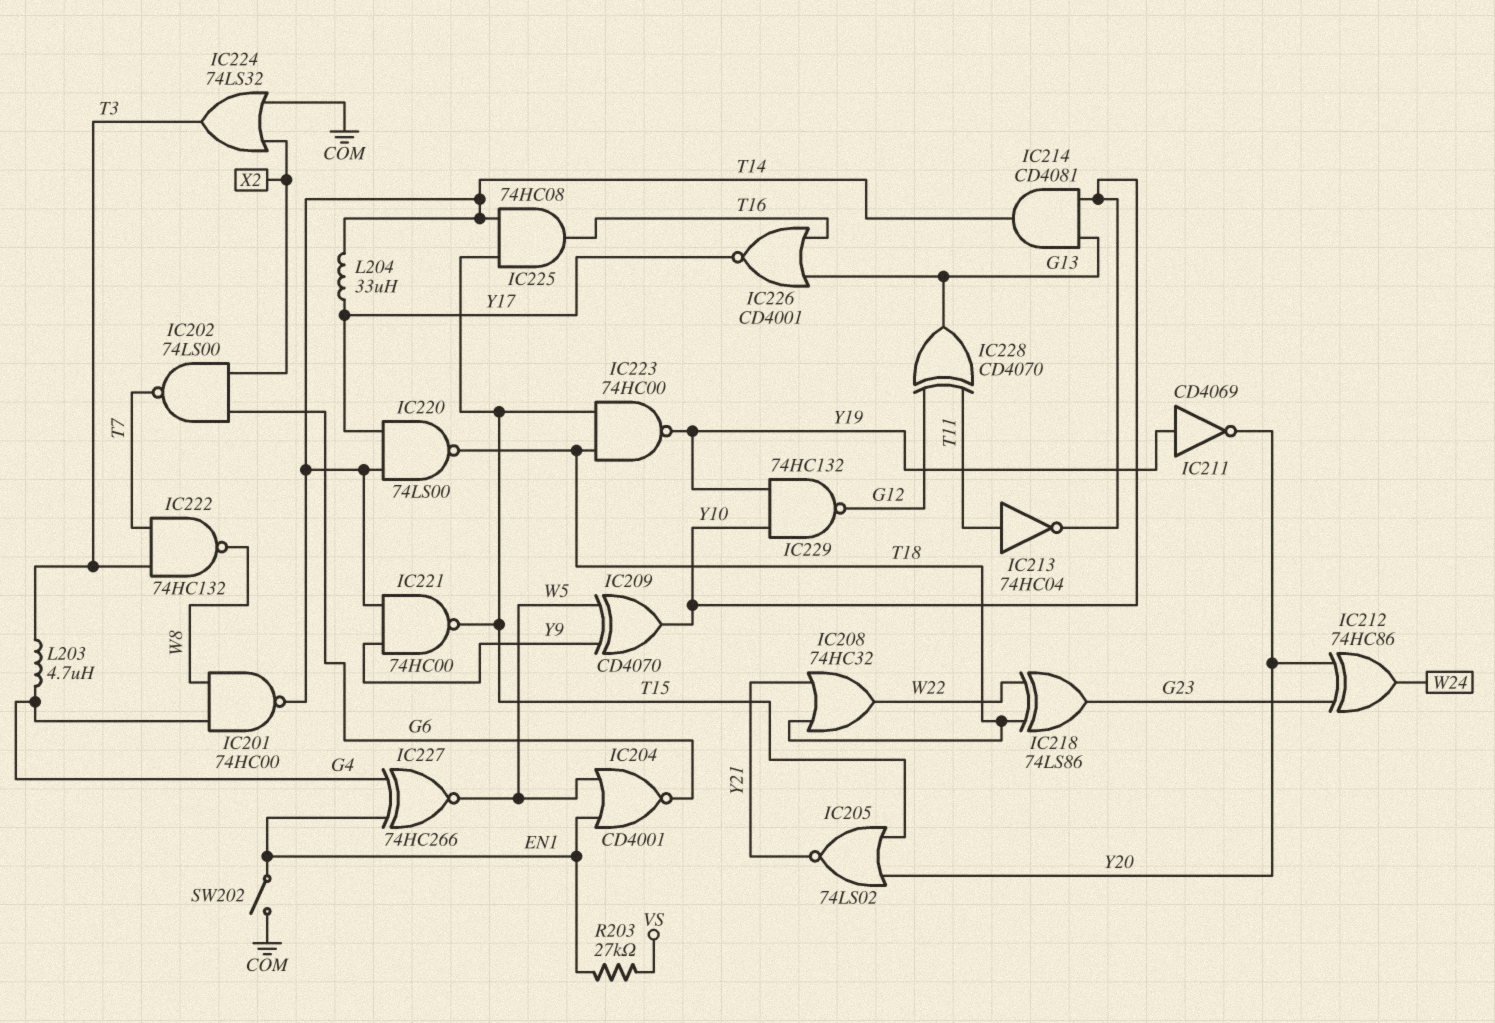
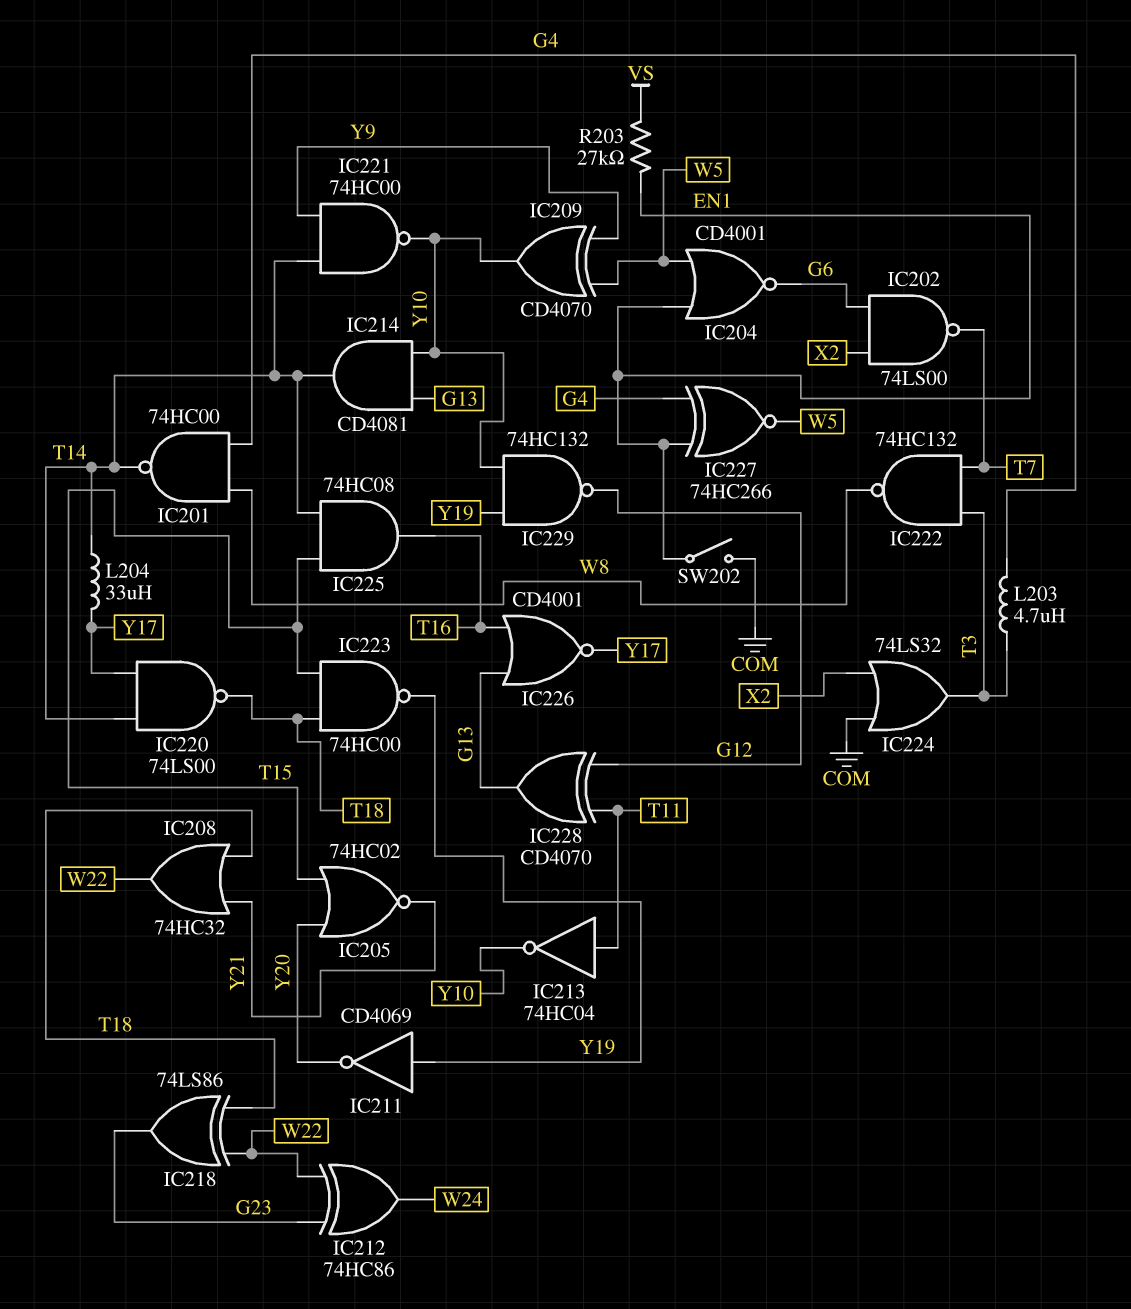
IC205: NOR 74LS02 (in T15, in Y20, out Y21) -> NOR 74HC02 (in T15, in Y20, out Y21)
IC212: XOR 74HC86 (in G23, in Y20, out W24) -> XOR 74HC86 (in G23, in W22, out W24)
IC221: NAND 74HC00 (in T14, in Y9, out T15) -> NAND 74HC00 (in T14, in Y9, out Y10)

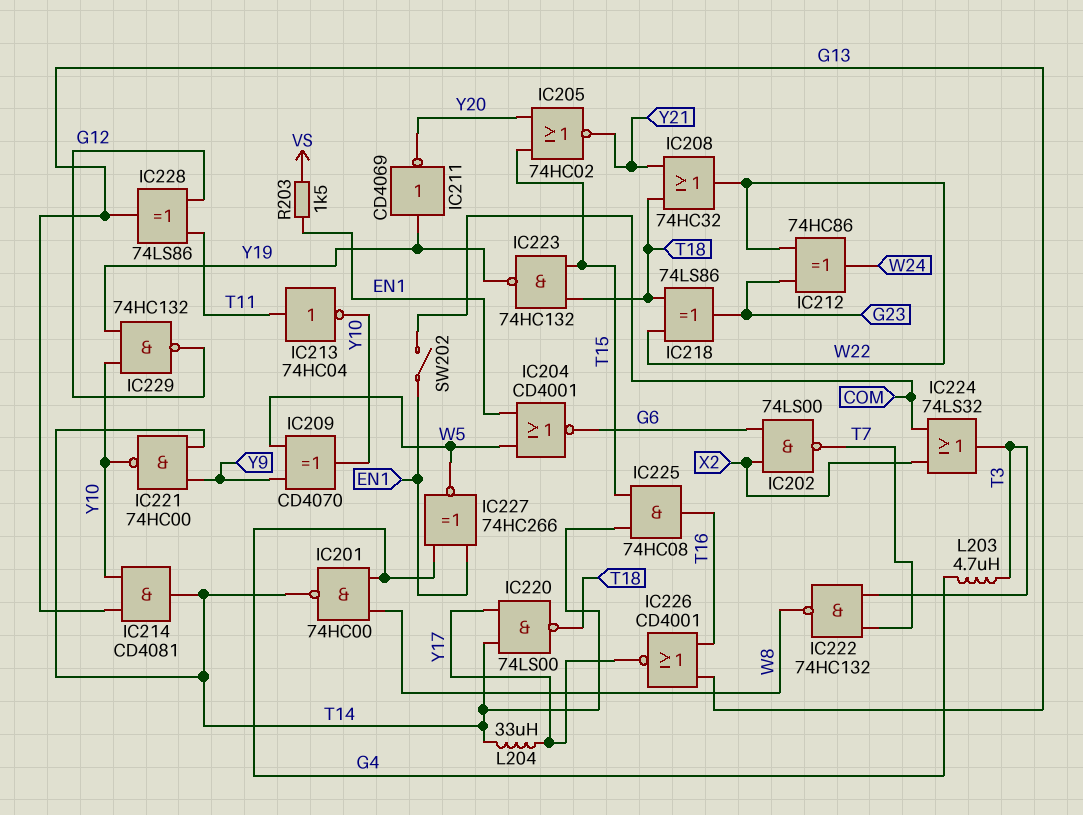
IC223: NAND 74HC00 (in T15, in T18, out Y19) -> NAND 74HC132 (in T15, in T18, out Y19)
IC228: XOR CD4070 (in G12, in T11, out G13) -> XOR 74LS86 (in G12, in T11, out G13)
R203: 27k (EN1, VS) -> 1.5k (EN1, VS)

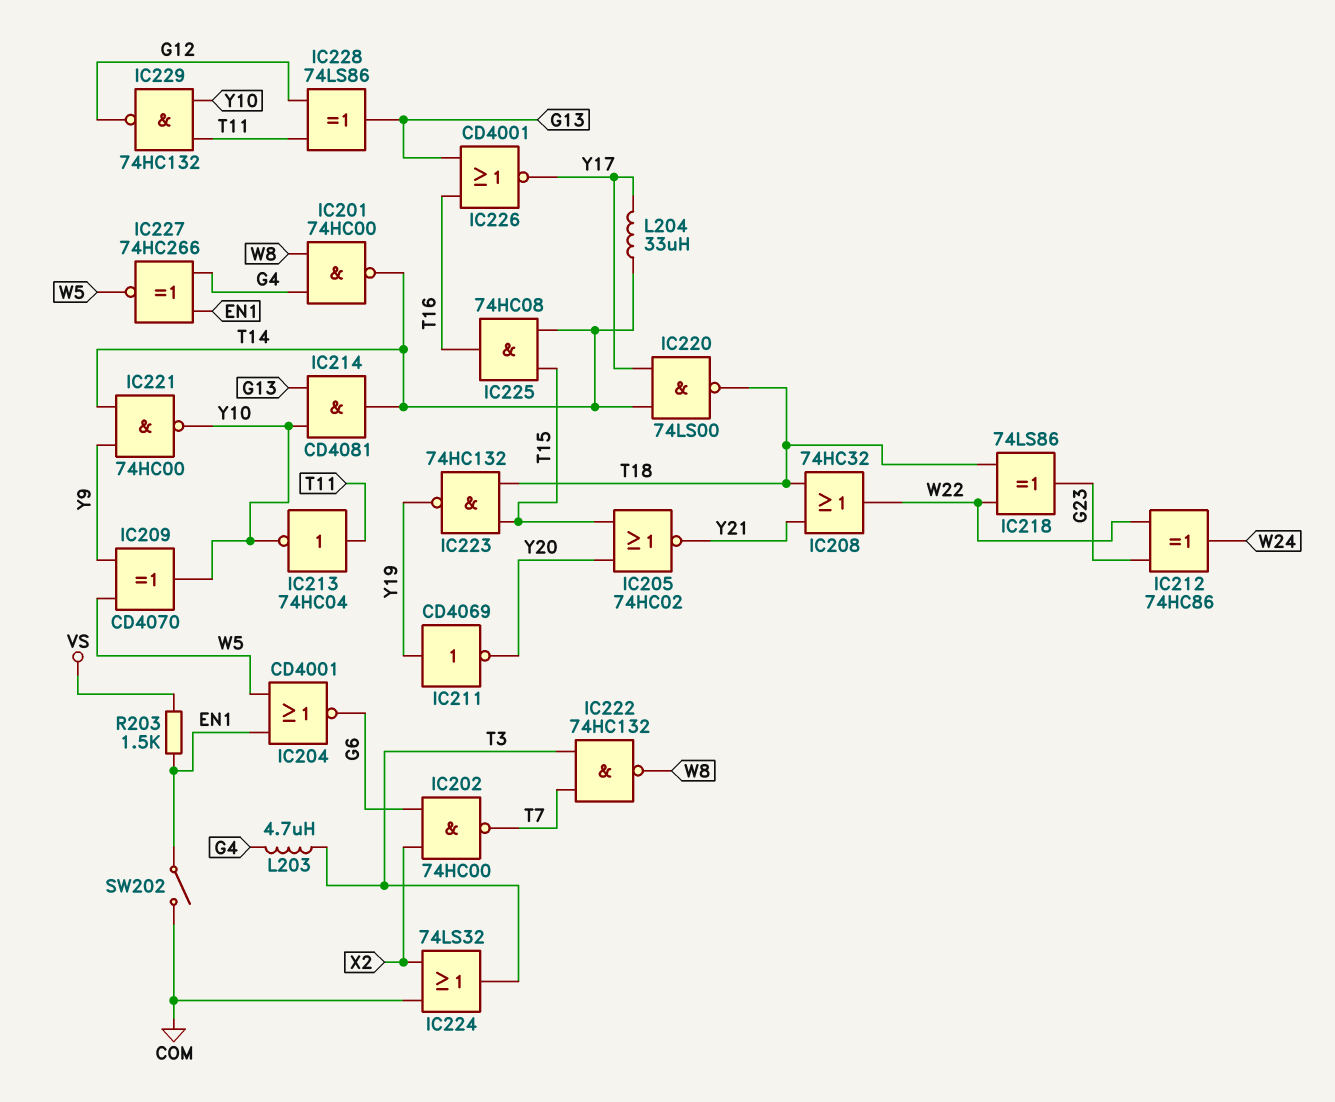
IC202: NAND 74LS00 (in G6, in X2, out T7) -> NAND 74HC00 (in G6, in X2, out T7)
IC229: NAND 74HC132 (in Y10, in Y19, out G12) -> NAND 74HC132 (in T11, in Y10, out G12)

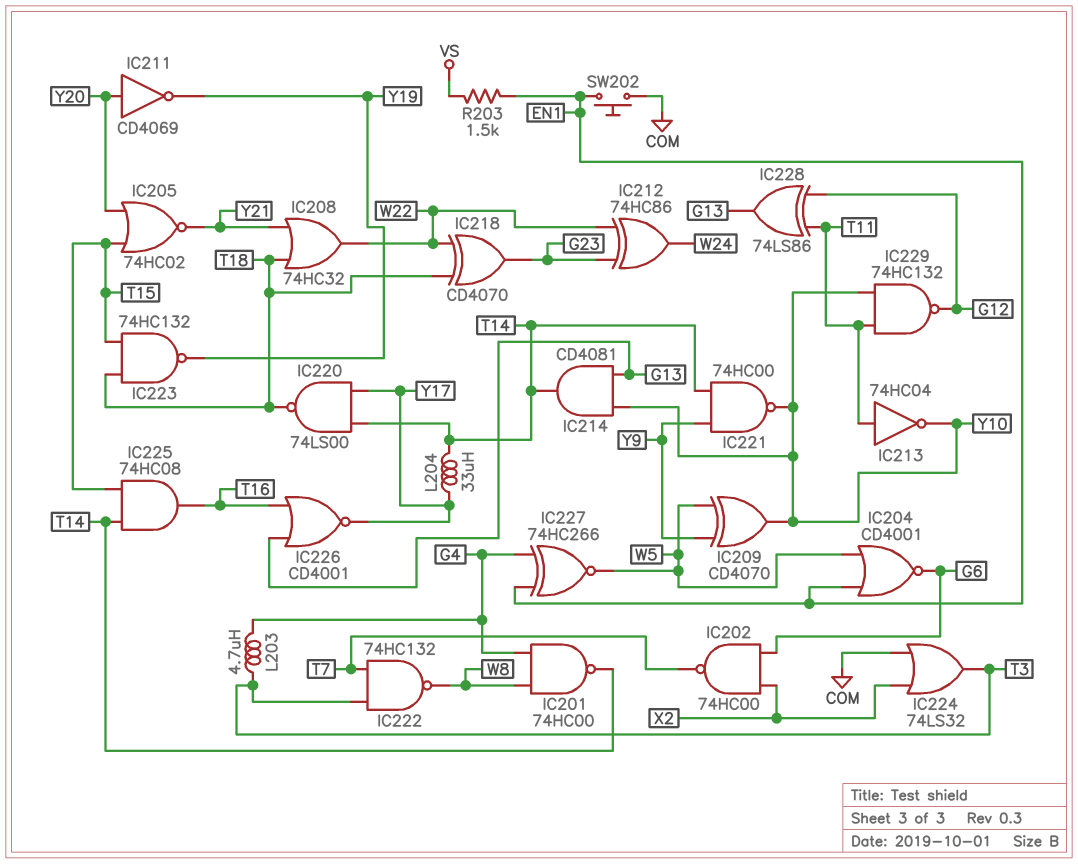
IC211: NOT CD4069 (in Y19, out Y20) -> NOT CD4069 (in Y20, out Y19)
IC218: XOR 74LS86 (in T18, in W22, out G23) -> XOR CD4070 (in T18, in W22, out G23)
SW202: switch (COM, EN1) -> button (COM, EN1)

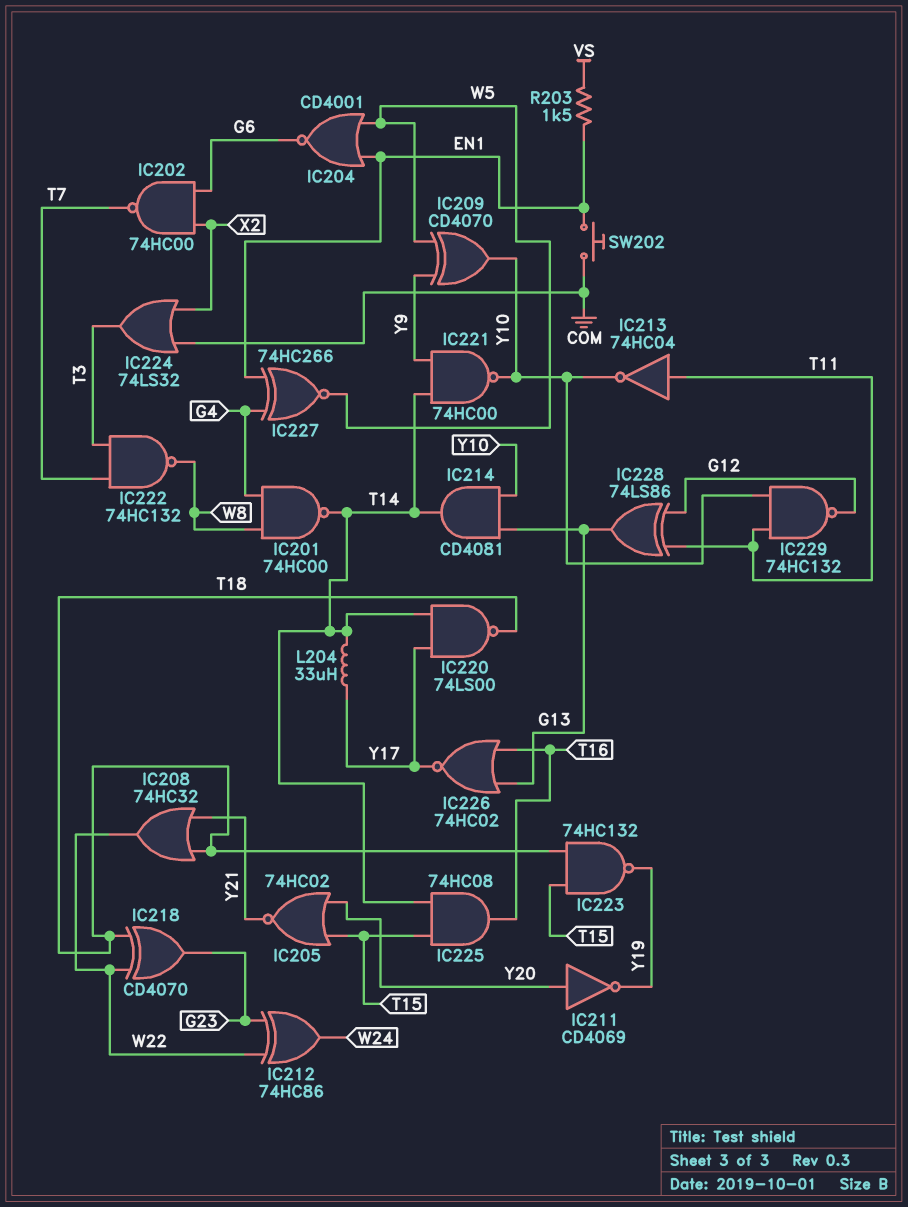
IC226: NOR CD4001 (in G13, in T16, out Y17) -> NOR 74HC02 (in G13, in T16, out Y17)
L203: 4.7uH (G4, T3) -> none

